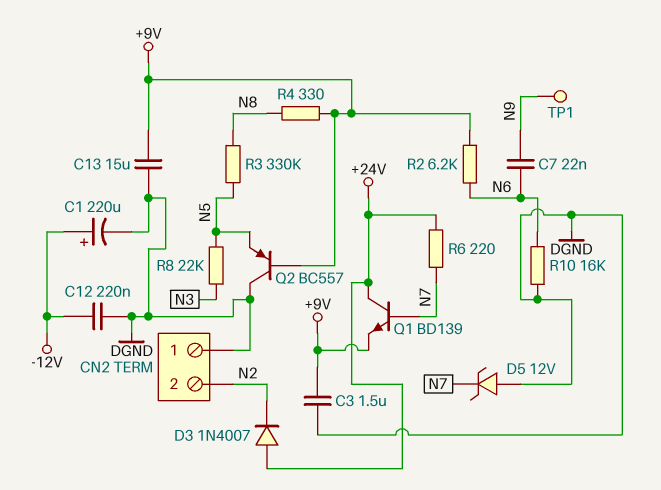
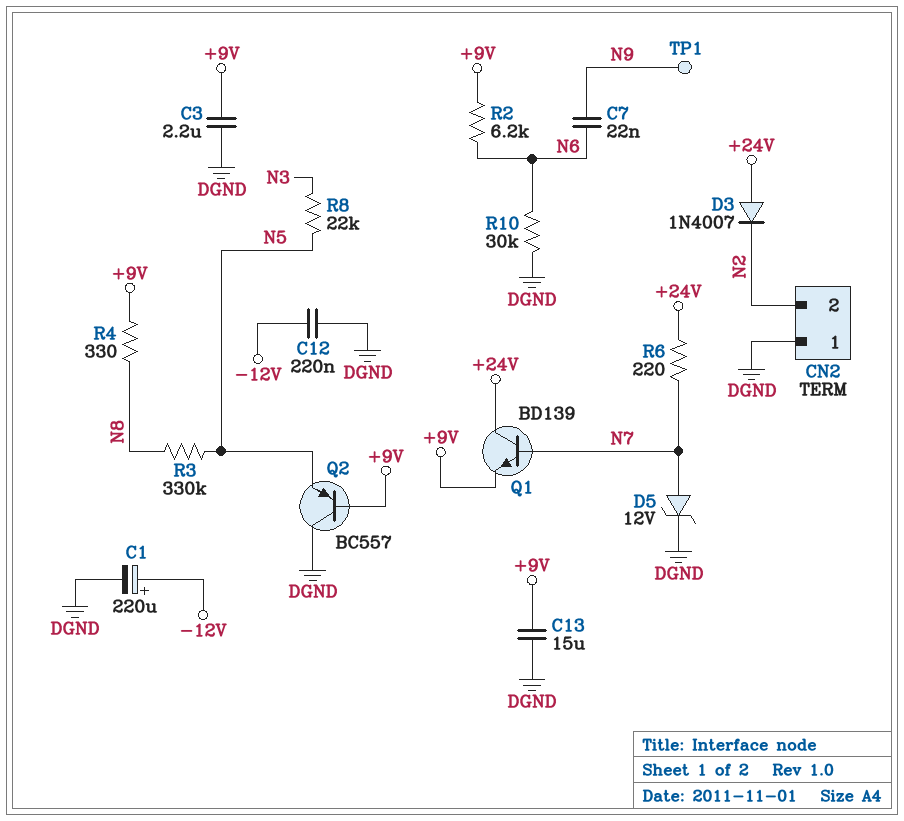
C3: 1.5uF (+9V, DGND) -> 2.2uF (+9V, DGND)
D5: zener 12V (A DGND, K N7) -> zener 12V (A N7, K DGND)
R10: 16k (DGND, N6) -> 30k (DGND, N6)

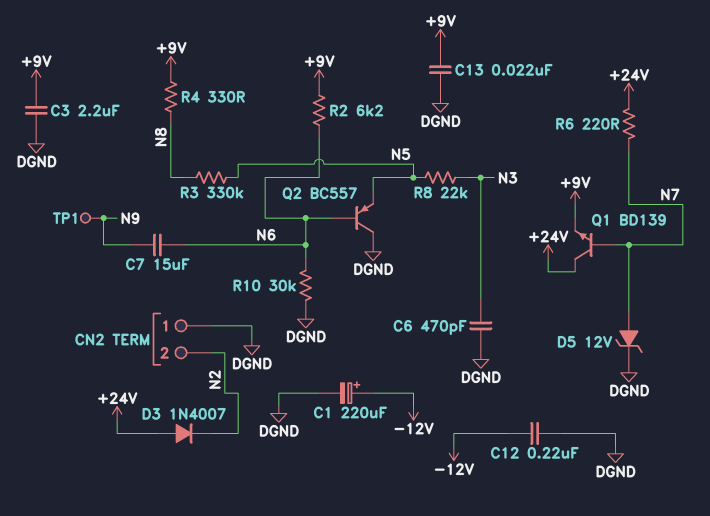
C6: none -> 470pF (DGND, N3)
C7: 22nF (N6, N9) -> 15uF (N6, N9)
C13: 15uF (+9V, DGND) -> 22nF (+9V, DGND)
Q2: PNP BC557 (B +9V, C DGND, E N5) -> PNP BC557 (B N6, C DGND, E N5)

